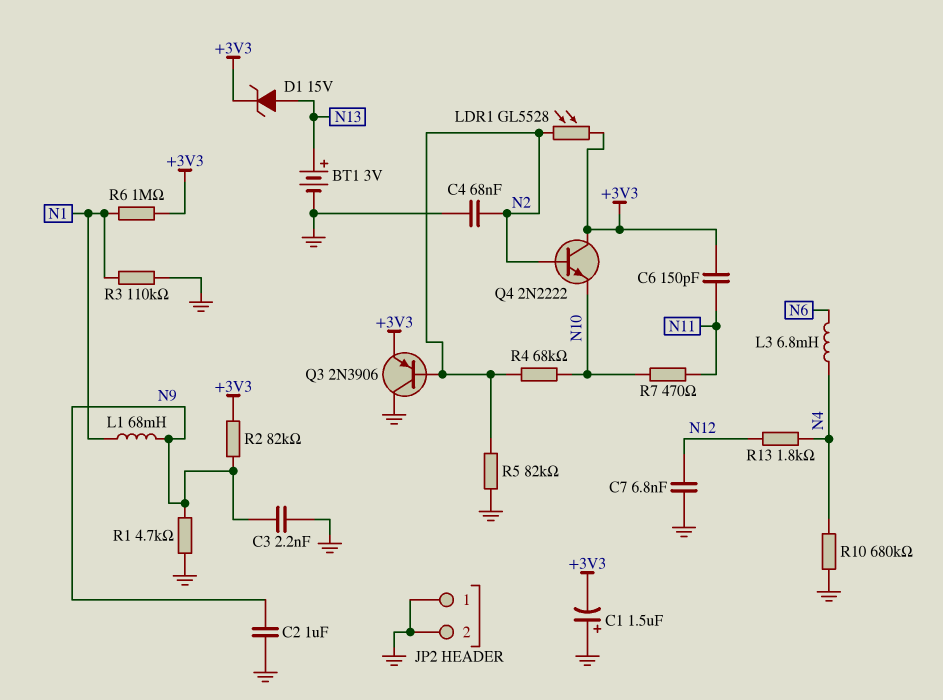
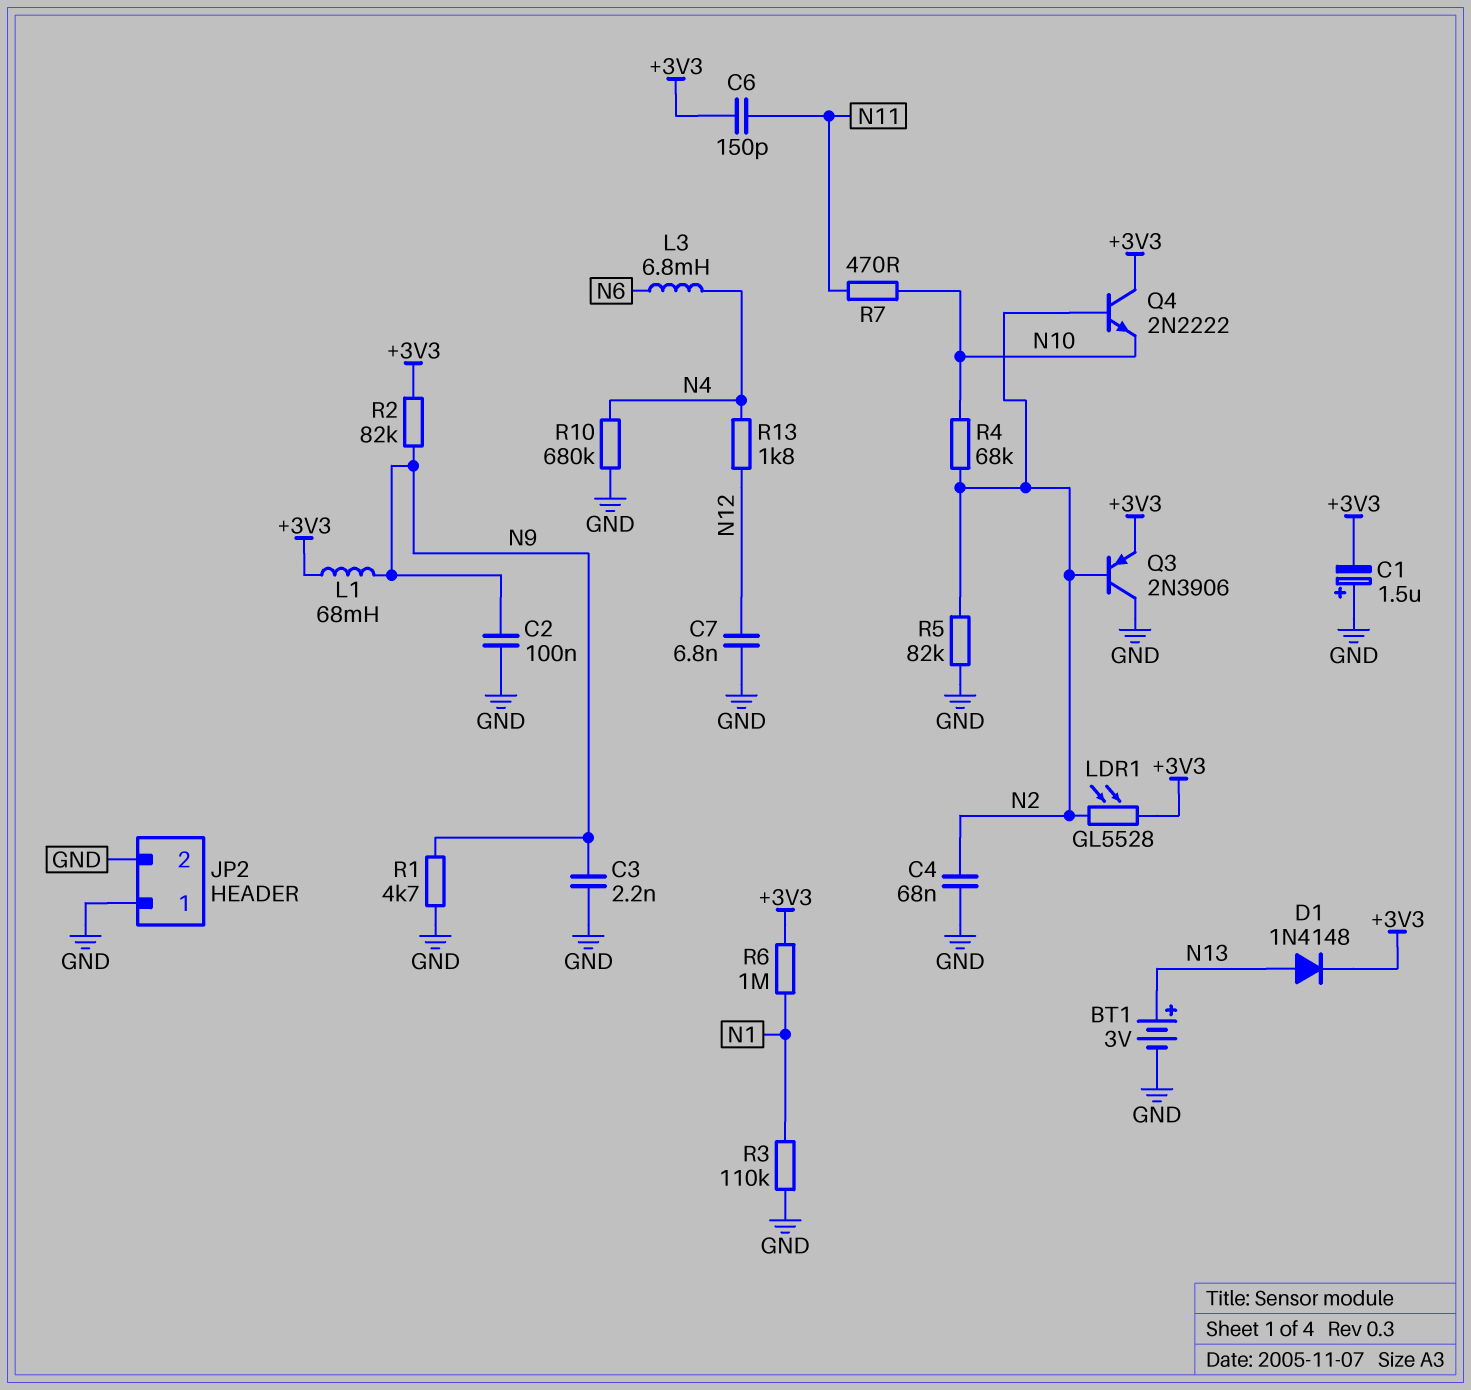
C2: 1uF (GND, N9) -> 100nF (GND, N9)
D1: zener 15V (A N13, K +3V3) -> diode 1N4148 (A N13, K +3V3)
L1: 68mH (N1, N9) -> 68mH (+3V3, N9)

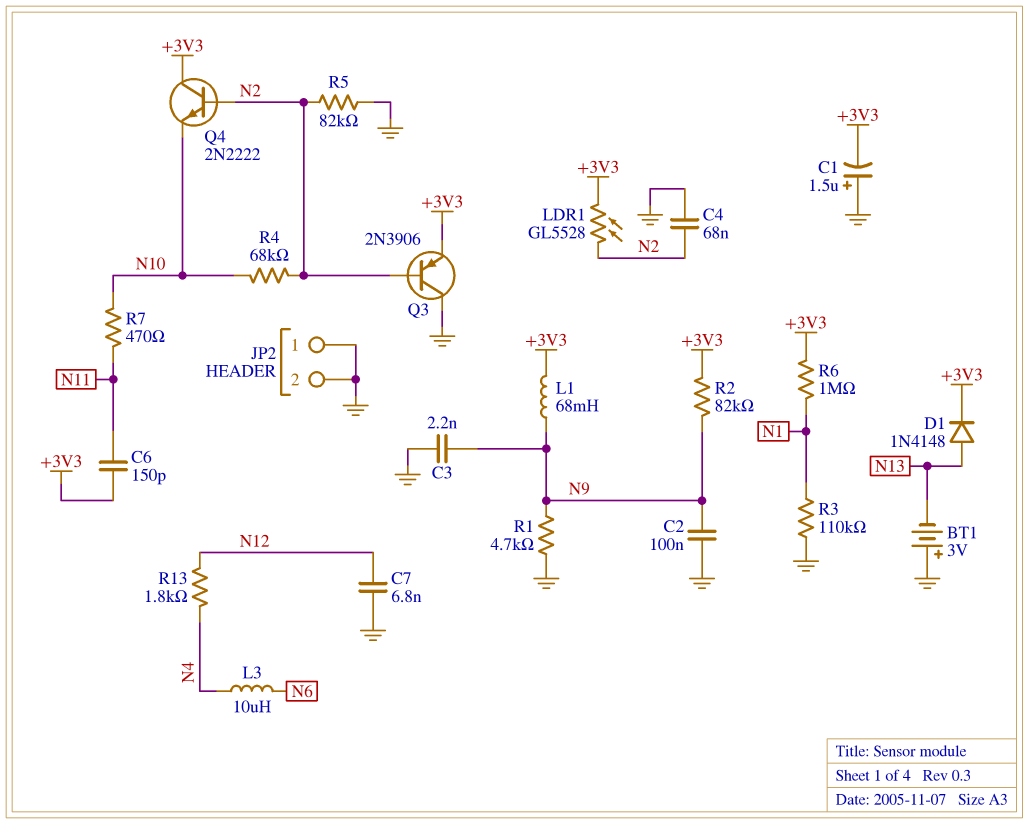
BT1: 3V (plus N13, minus GND) -> 3V (plus GND, minus N13)
L3: 6.8mH (N4, N6) -> 10uH (N4, N6)
R10: 680k (GND, N4) -> none

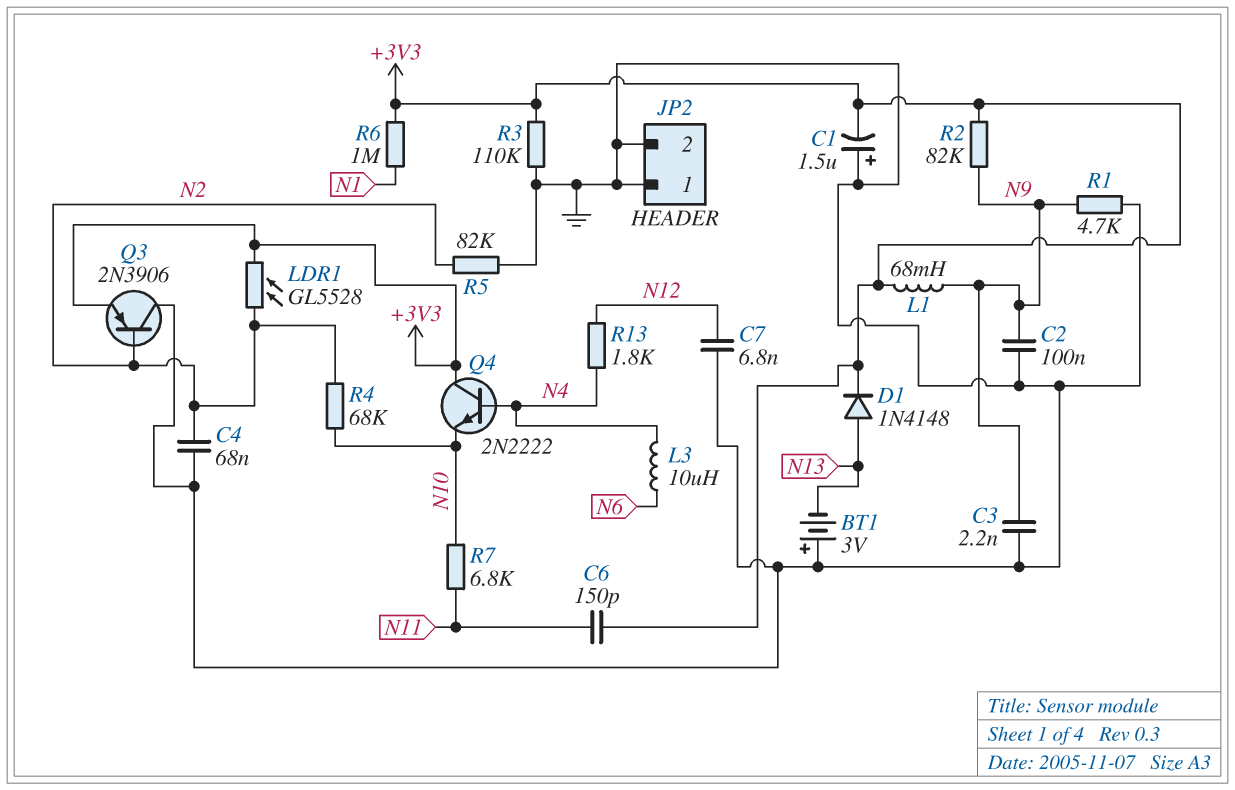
Q4: NPN 2N2222 (B N2, C +3V3, E N10) -> NPN 2N2222 (B N4, C +3V3, E N10)
R3: 110k (GND, N1) -> 110k (+3V3, GND)
R7: 470 (N10, N11) -> 6.8k (N10, N11)

